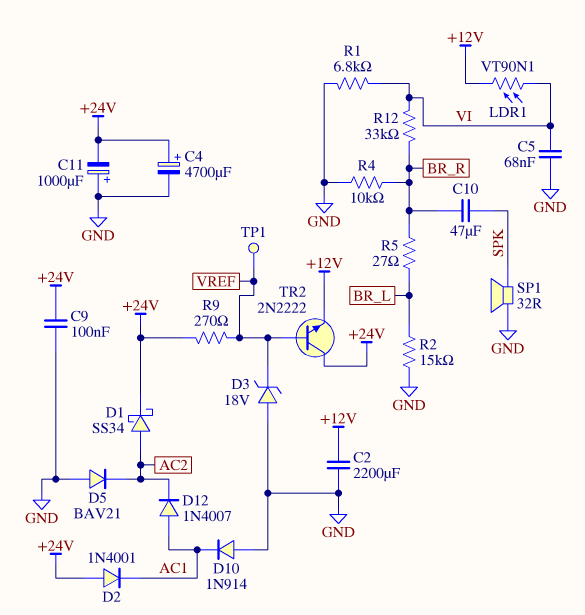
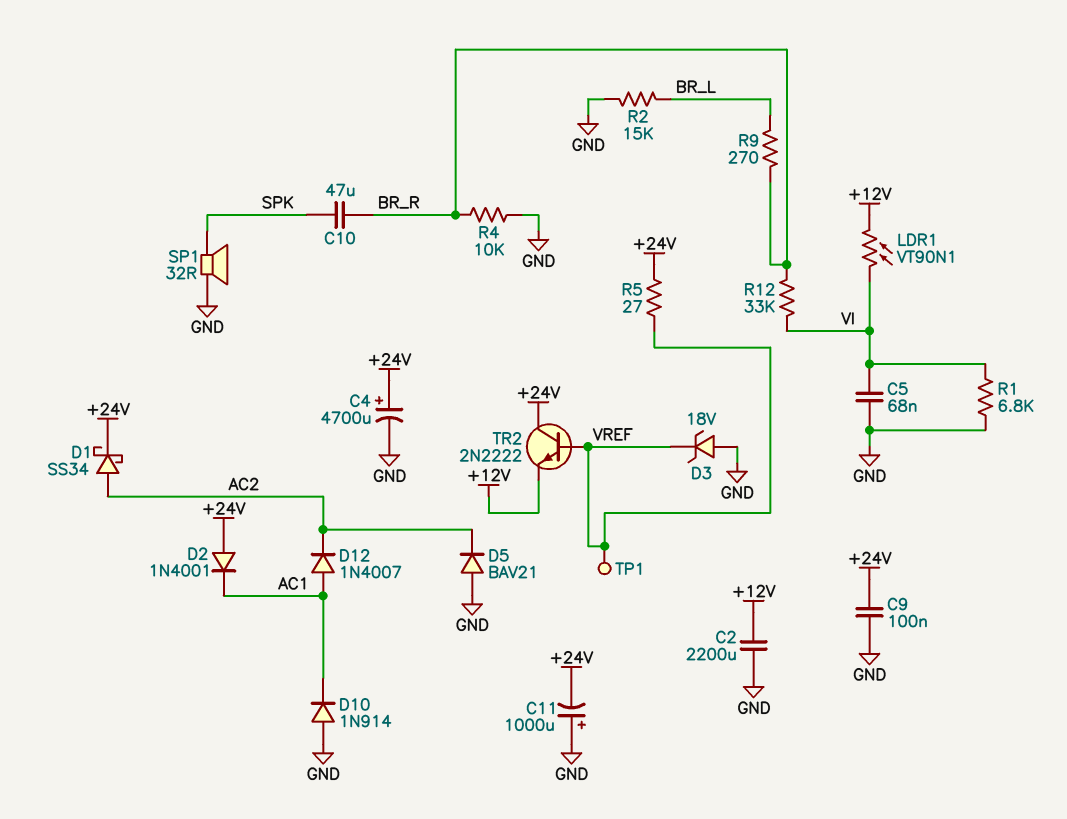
R5: 27 (BR_L, BR_R) -> 27 (+24V, VREF)
R9: 270 (+24V, VREF) -> 270 (BR_L, BR_R)

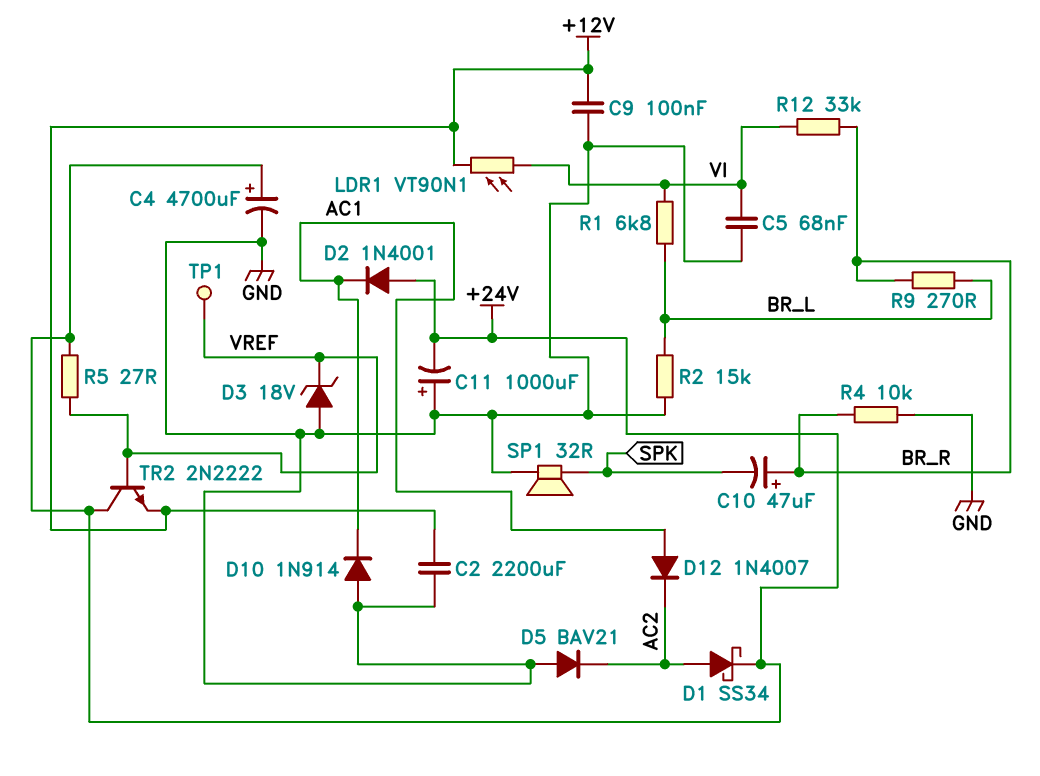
C9: 100nF (+24V, GND) -> 100nF (+12V, GND)
C10: 47uF (BR_R, SPK) -> 47uF (plus BR_R, minus SPK)
R1: 6.8k (GND, VI) -> 6.8k (BR_L, VI)

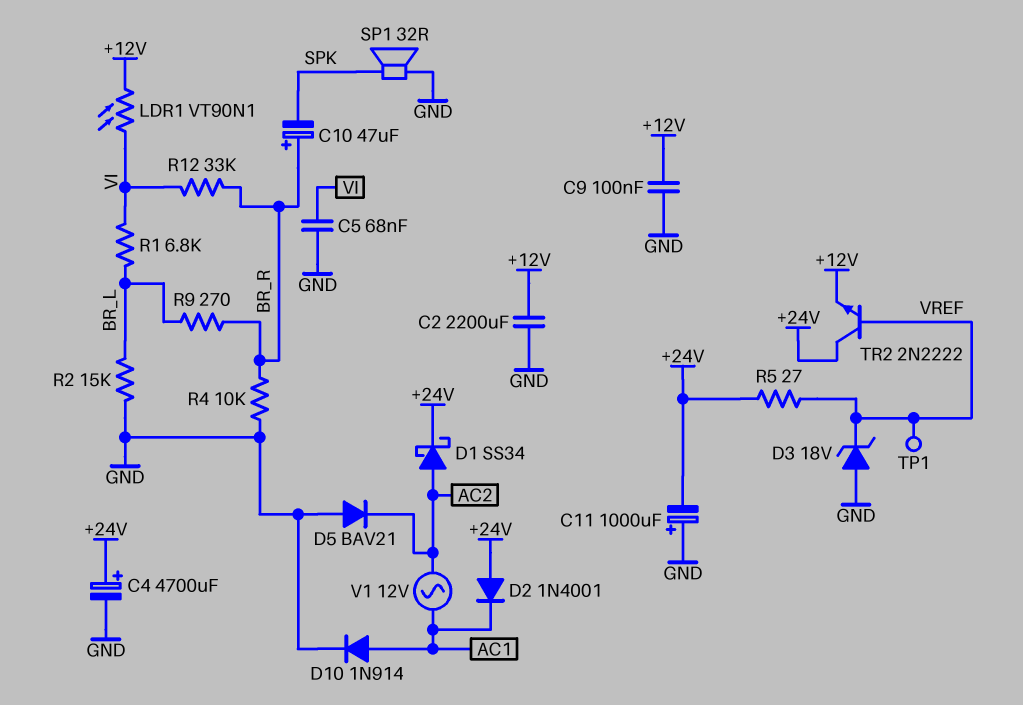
D10: diode 1N914 (A GND, K AC1) -> diode 1N914 (A AC1, K GND)
D12: diode 1N4007 (A AC1, K AC2) -> none
V1: none -> AC 12V (AC1, AC2)

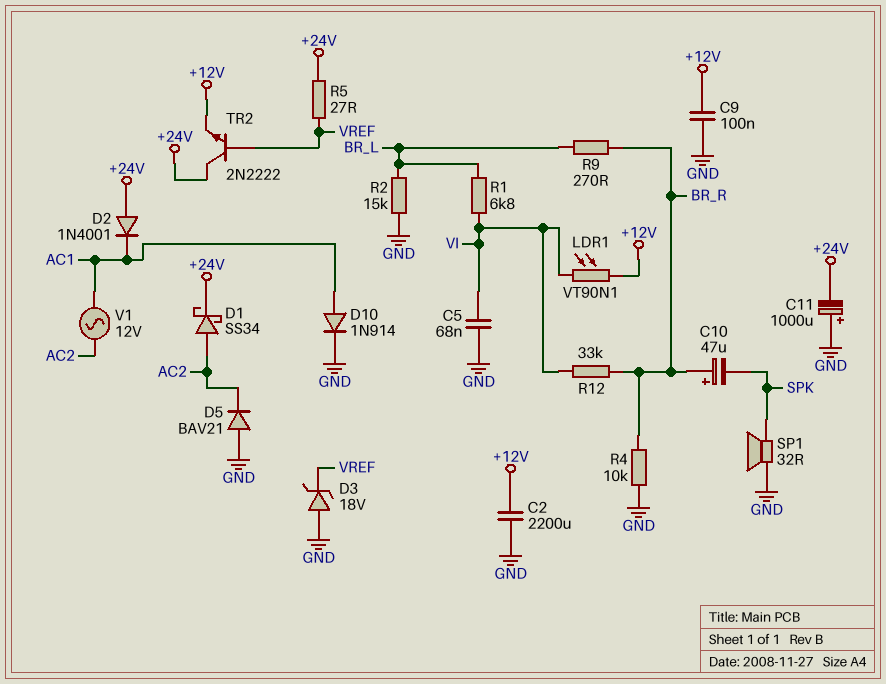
C4: 4700uF (plus +24V, minus GND) -> none
TP1: test point (VREF) -> none

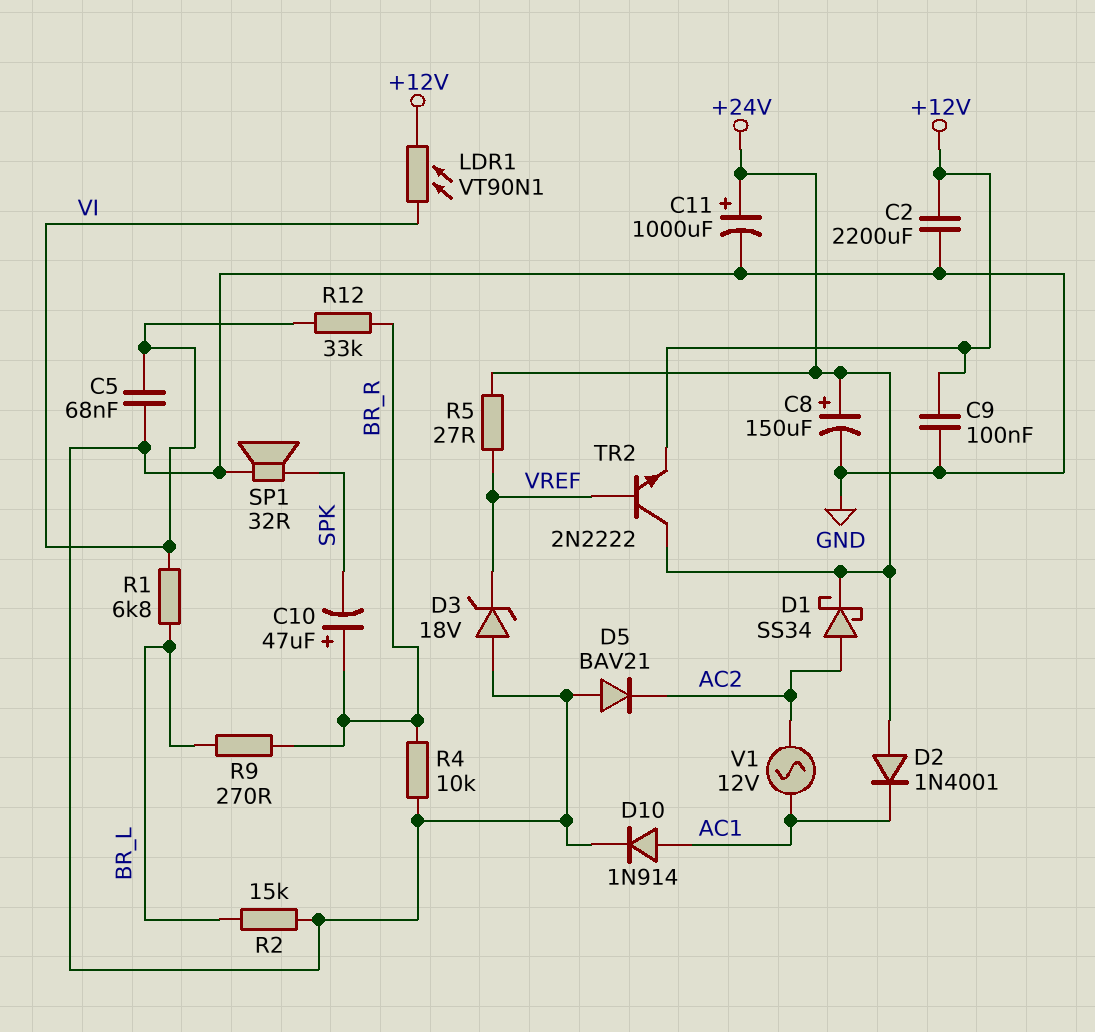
C8: none -> 150uF (plus +24V, minus GND)
C11: 1000uF (plus GND, minus +24V) -> 1000uF (plus +24V, minus GND)

